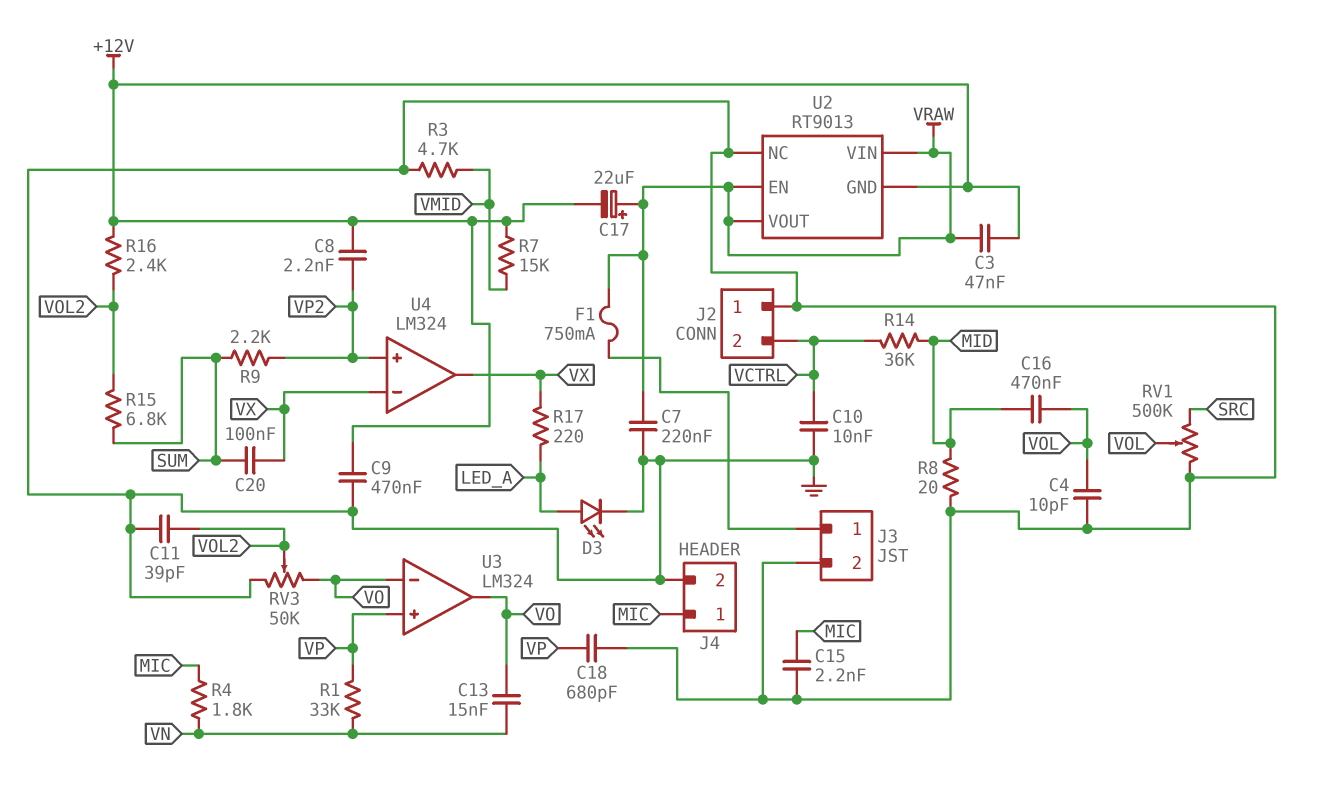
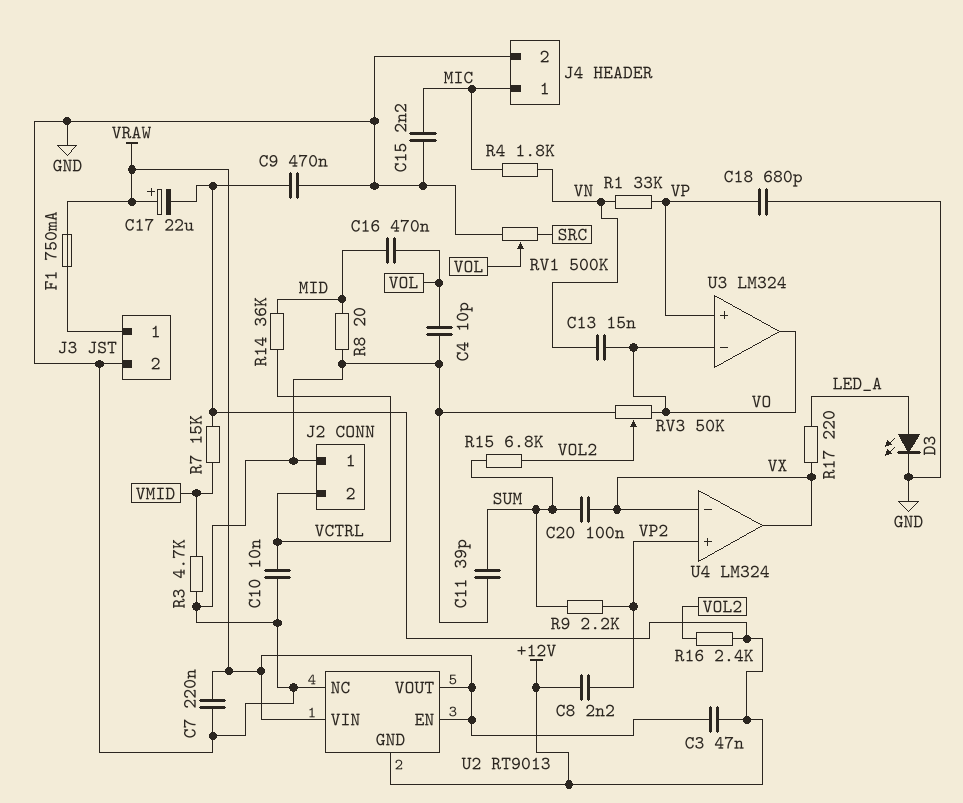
C11: 39pF (GND, VOL2) -> 39pF (GND, SUM)

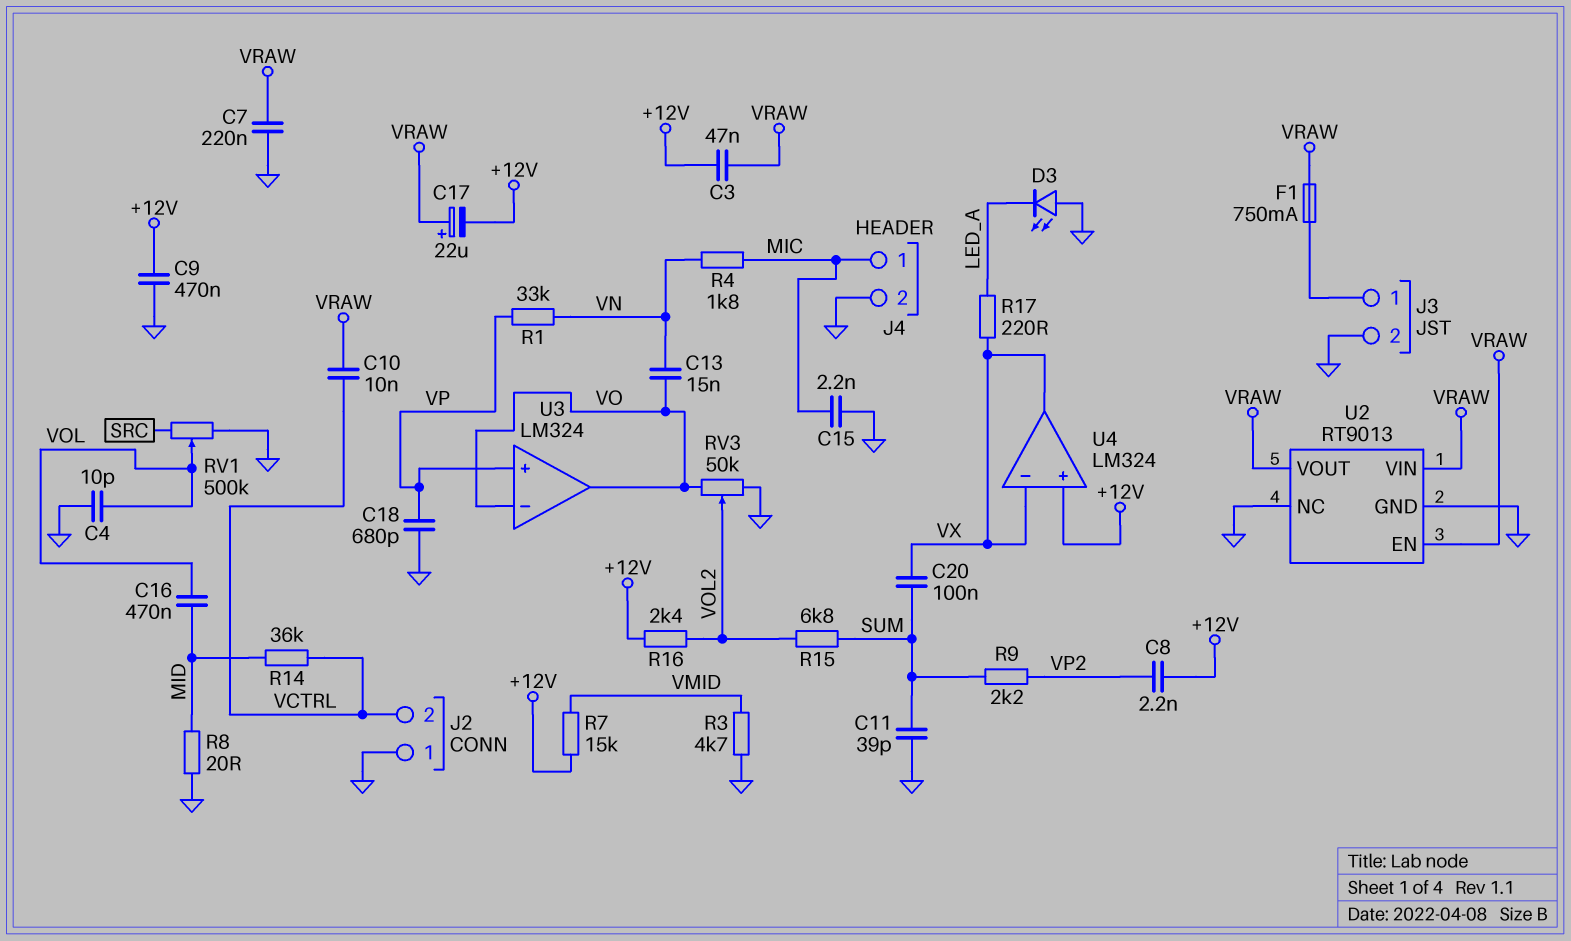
C10: 10nF (GND, VCTRL) -> 10nF (VCTRL, VRAW)
D3: LED (A LED_A, K GND) -> LED (A GND, K LED_A)
U2 pin GND: +12V -> GND
U4 pin in+: VP2 -> +12V

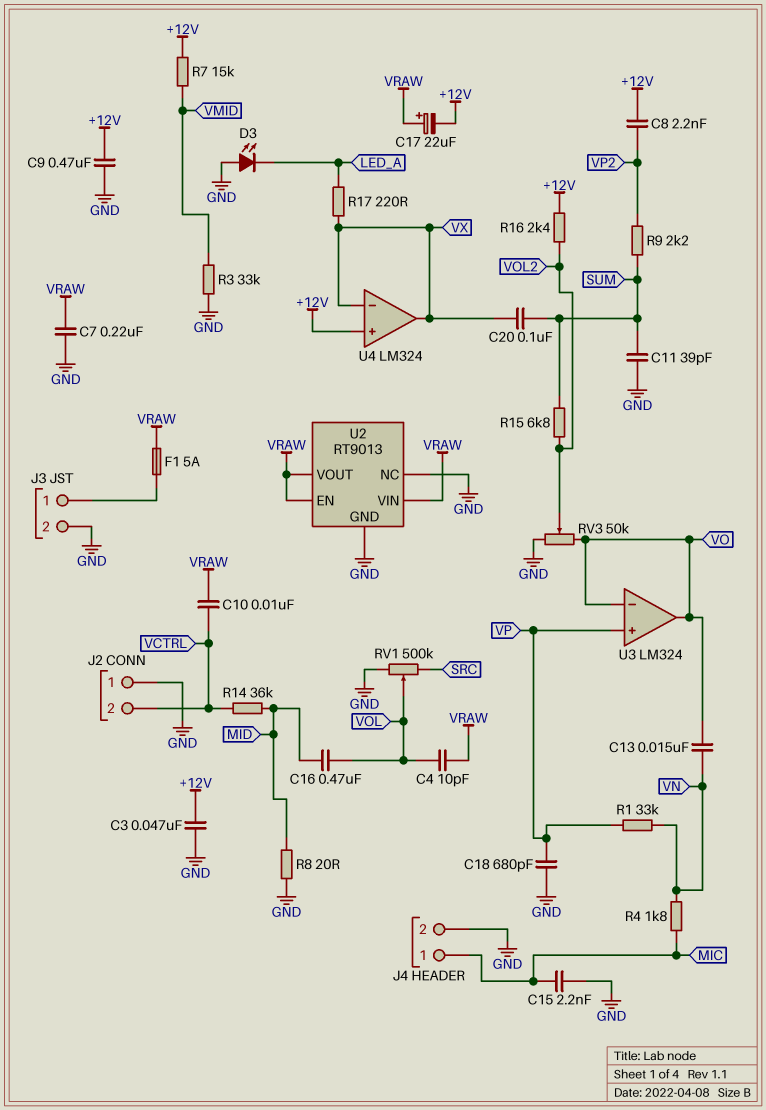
C3: 47nF (+12V, VRAW) -> 47nF (+12V, GND)
C4: 10pF (GND, VOL) -> 10pF (VOL, VRAW)
F1: 750mA (J3/1, VRAW) -> 5A (J3/1, VRAW)
R3: 4.7k (GND, VMID) -> 33k (GND, VMID)

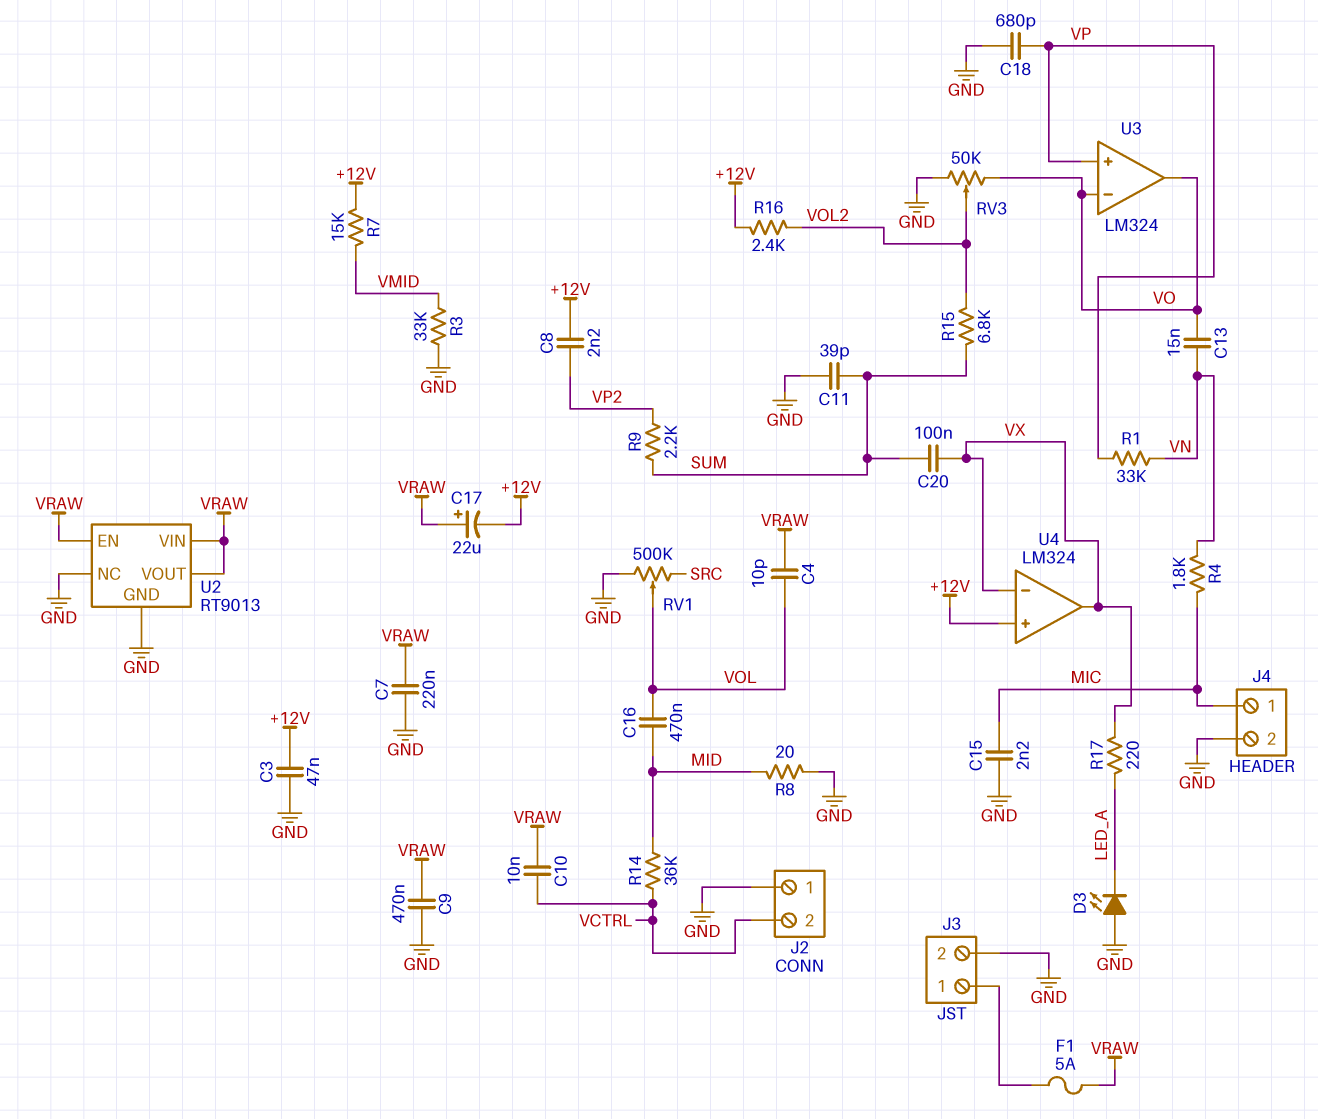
C9: 470nF (+12V, GND) -> 470nF (GND, VRAW)

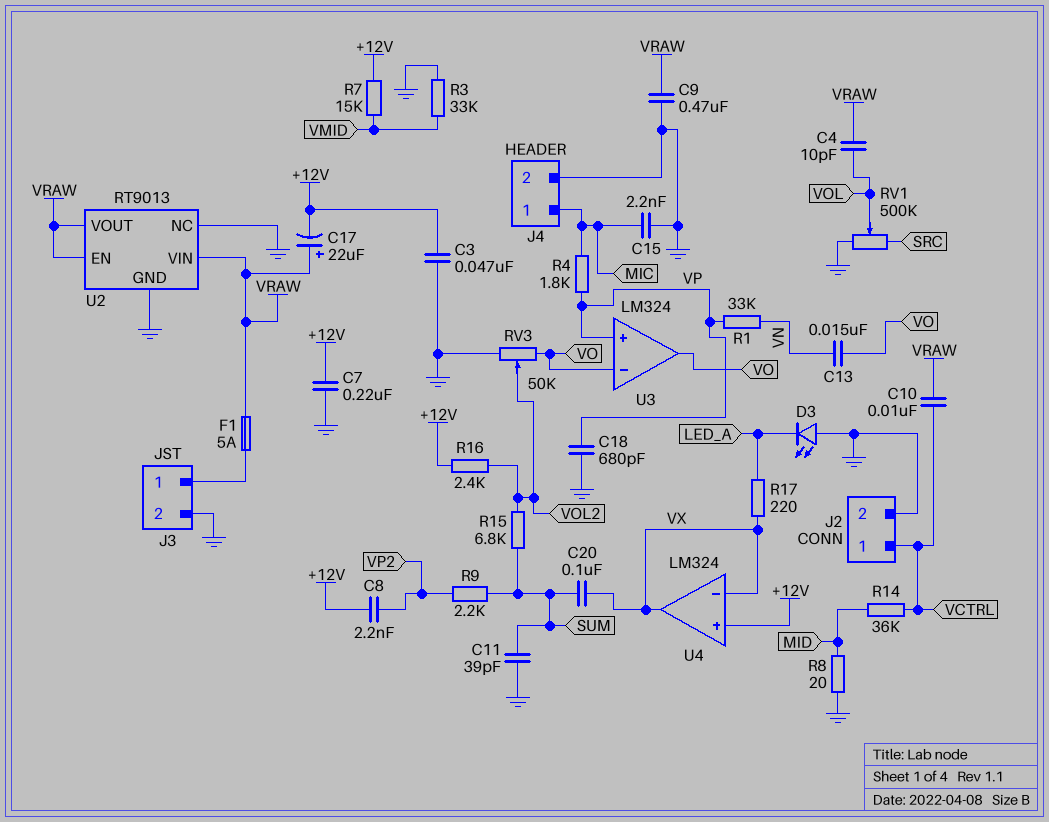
C7: 220nF (GND, VRAW) -> 220nF (+12V, GND)
C16: 470nF (MID, VOL) -> none
J2 pin 1: GND -> VCTRL
J2 pin 2: VCTRL -> GND
R4: 1.8k (MIC, VN) -> 1.8k (MIC, VP)

